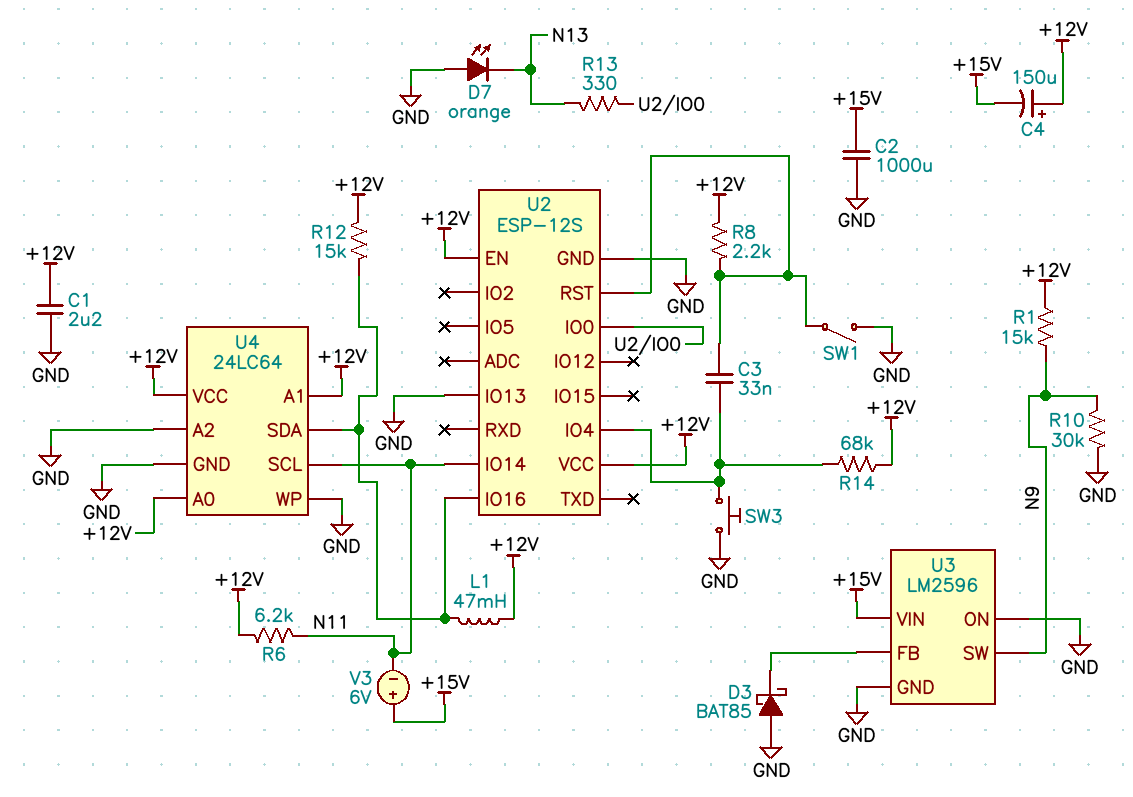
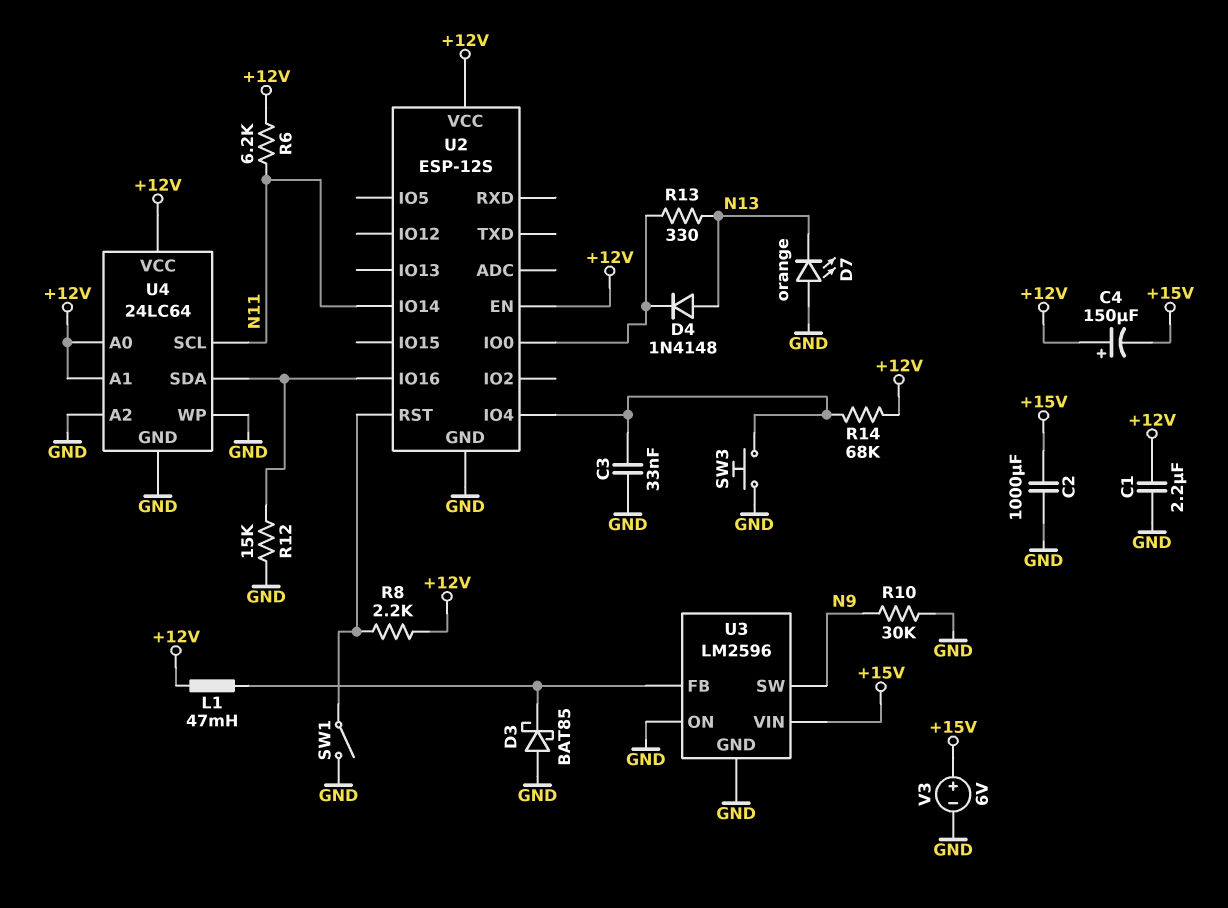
C3: 33nF (U2/IO4, U2/RST) -> 33nF (GND, U2/IO4)
D4: none -> diode 1N4148 (A N13, K U2/IO0)
L1: 47mH (+12V, U2/IO16) -> 47mH (+12V, U3/FB)
R1: 15k (+12V, N9) -> none
R12: 15k (+12V, U2/IO16) -> 15k (GND, U2/IO16)
U2 pin IO13: GND -> none
V3: 6V (plus +15V, minus N11) -> 6V (plus +15V, minus GND)

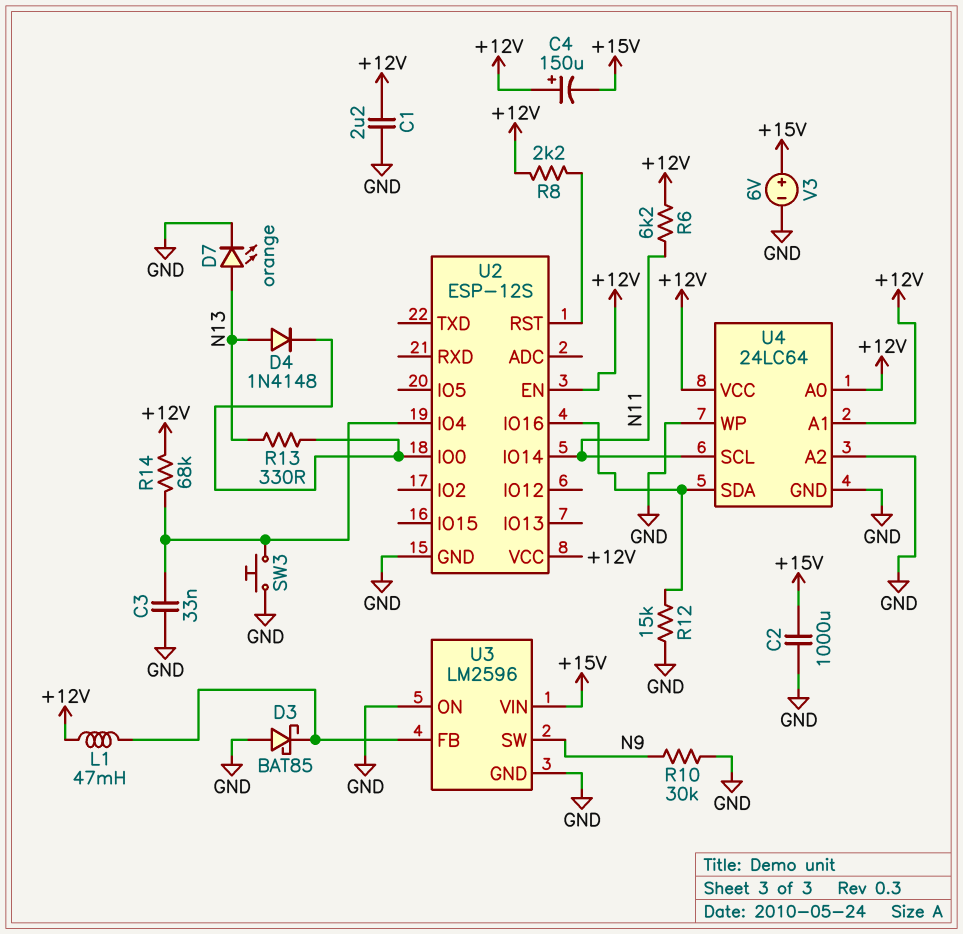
D7: LED orange (A GND, K N13) -> LED orange (A N13, K GND)
SW1: switch (GND, U2/RST) -> none

